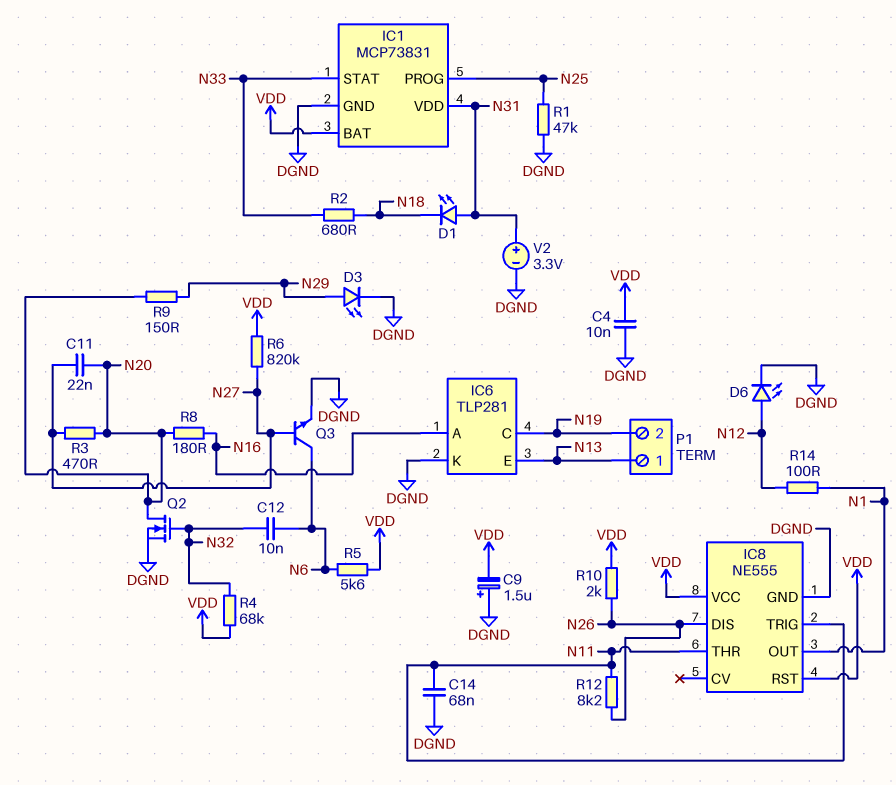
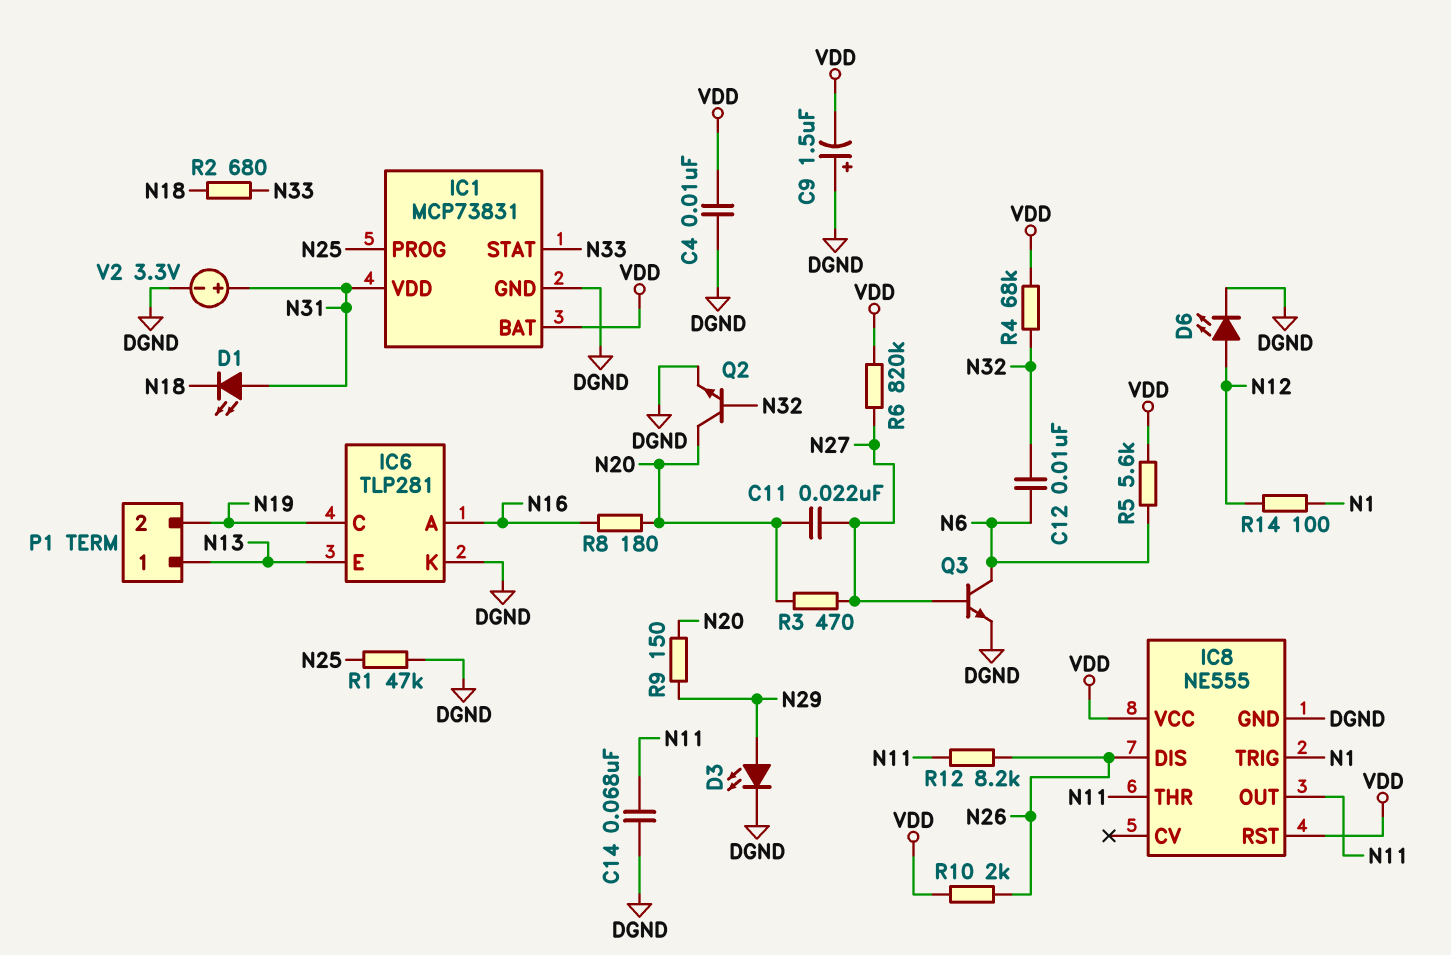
IC8 pin OUT: N1 -> N11
IC8 pin TRIG: N11 -> N1
Q2: NMOS (G N32, D N20, S DGND) -> NPN (B N32, C N20, E DGND)

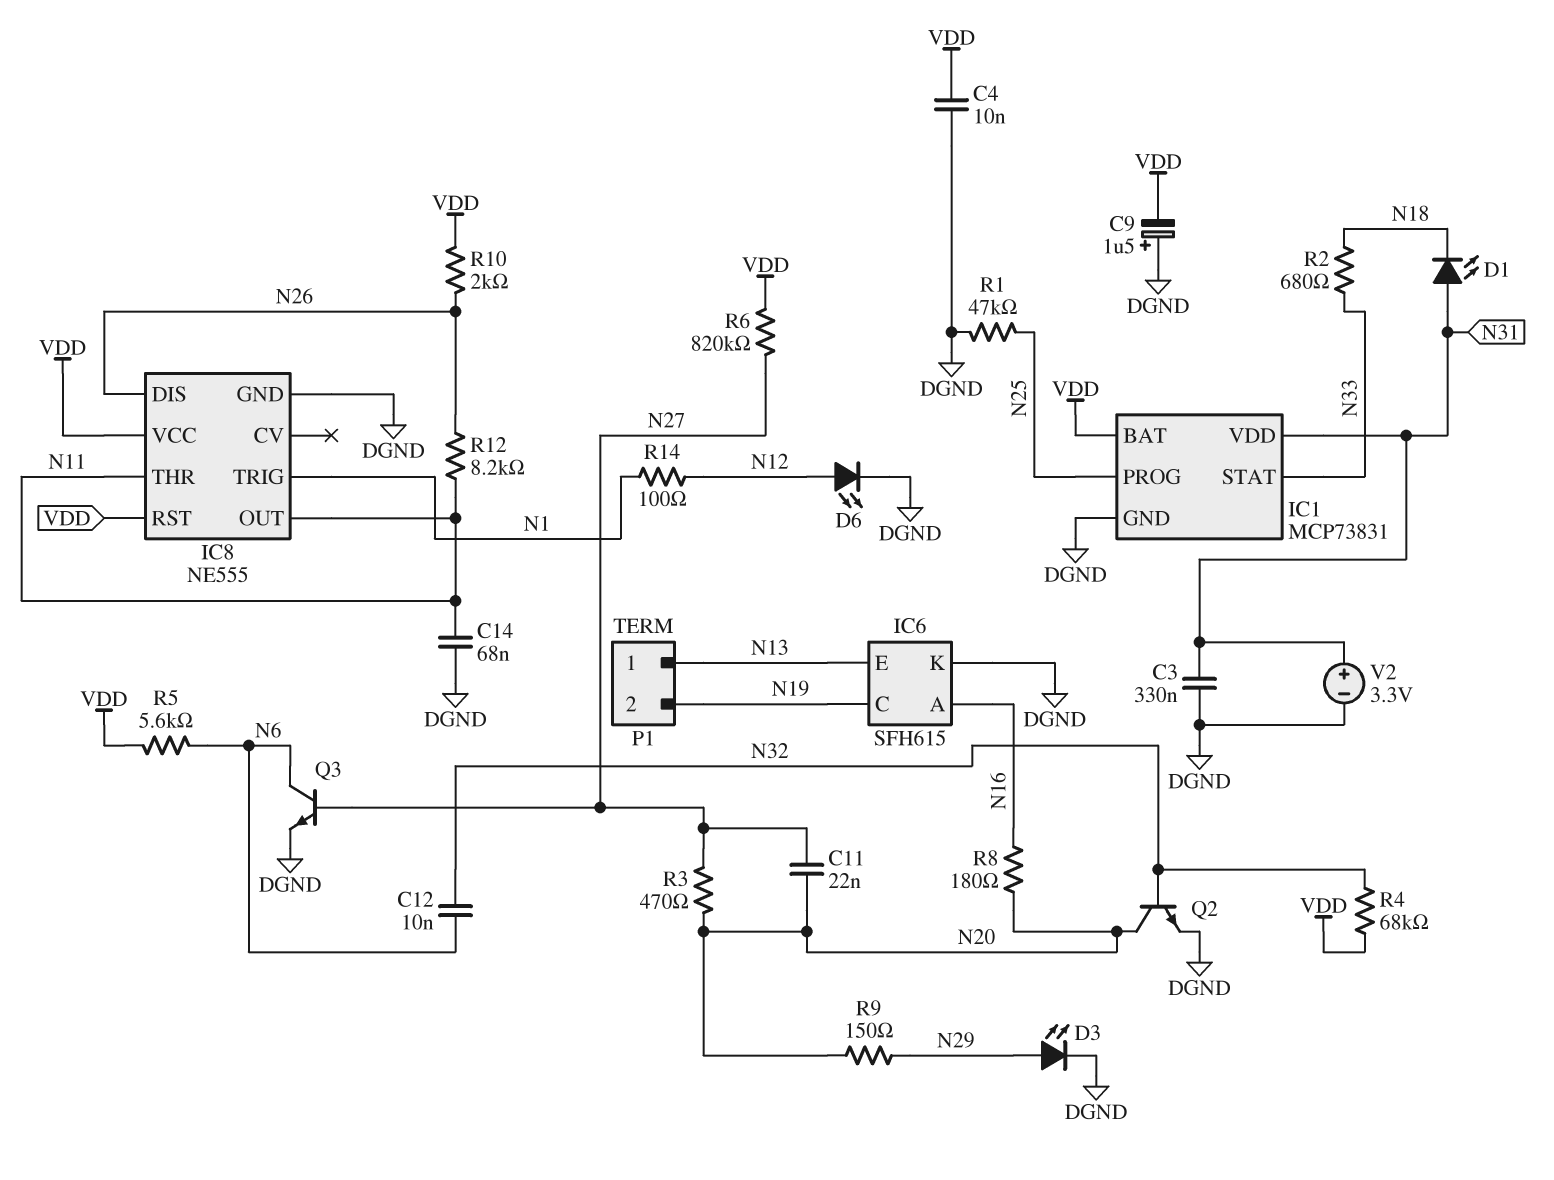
C3: none -> 330nF (DGND, N31)
IC6: TLP281 -> SFH615

